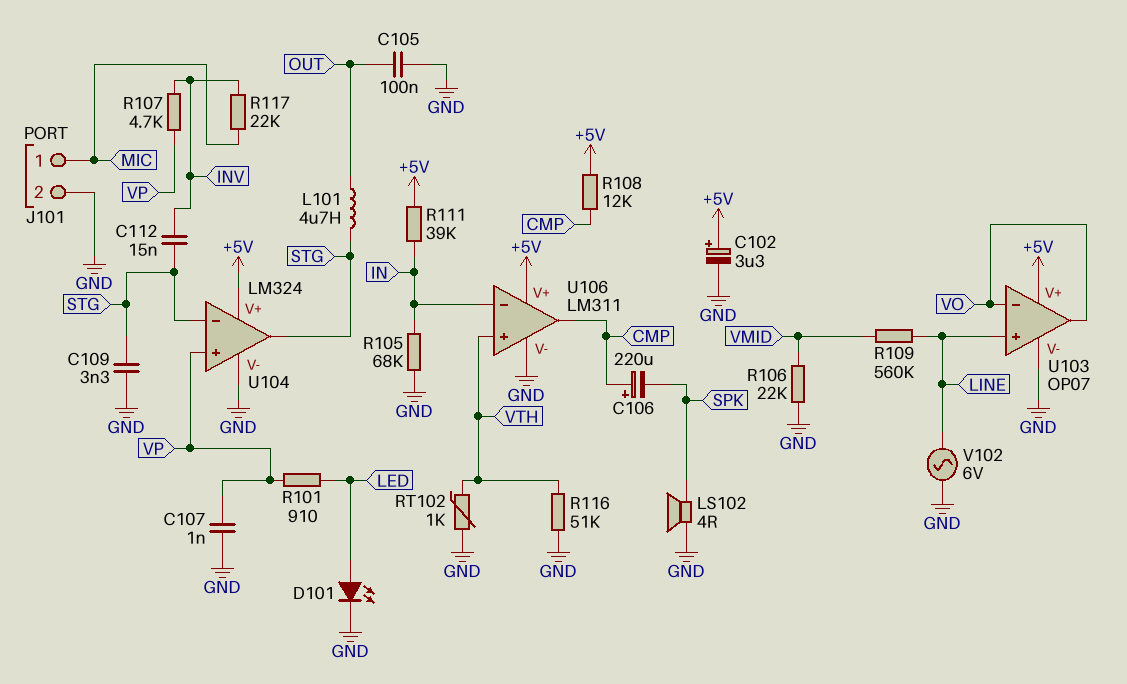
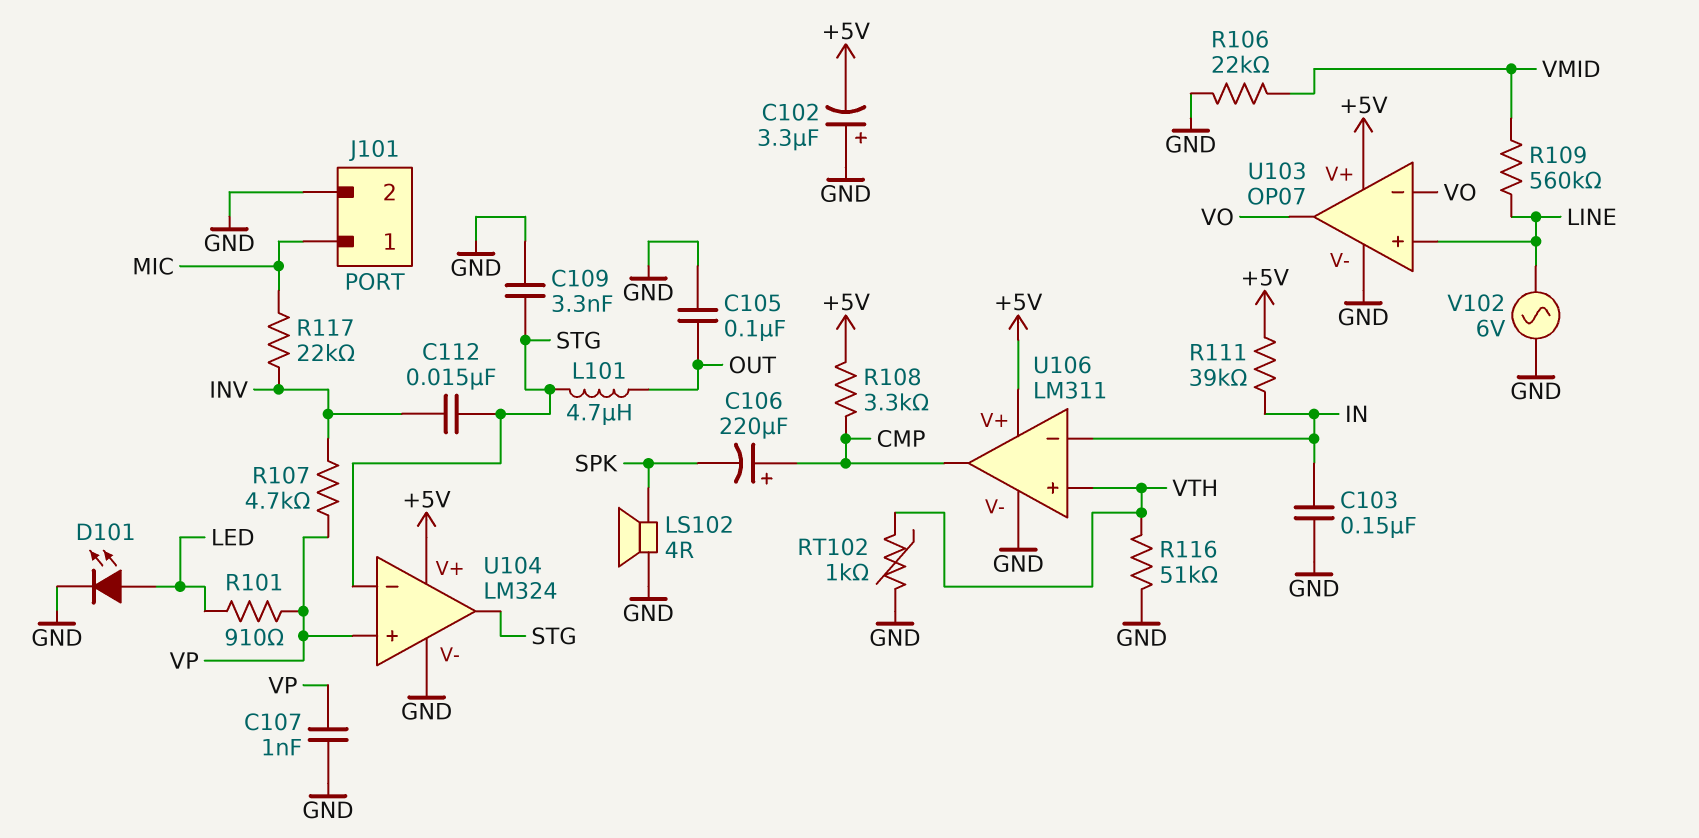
C102: 3.3uF (plus +5V, minus GND) -> 3.3uF (plus GND, minus +5V)
C103: none -> 150nF (GND, IN)
R105: 68k (GND, IN) -> none
R108: 12k (+5V, CMP) -> 3.3k (+5V, CMP)

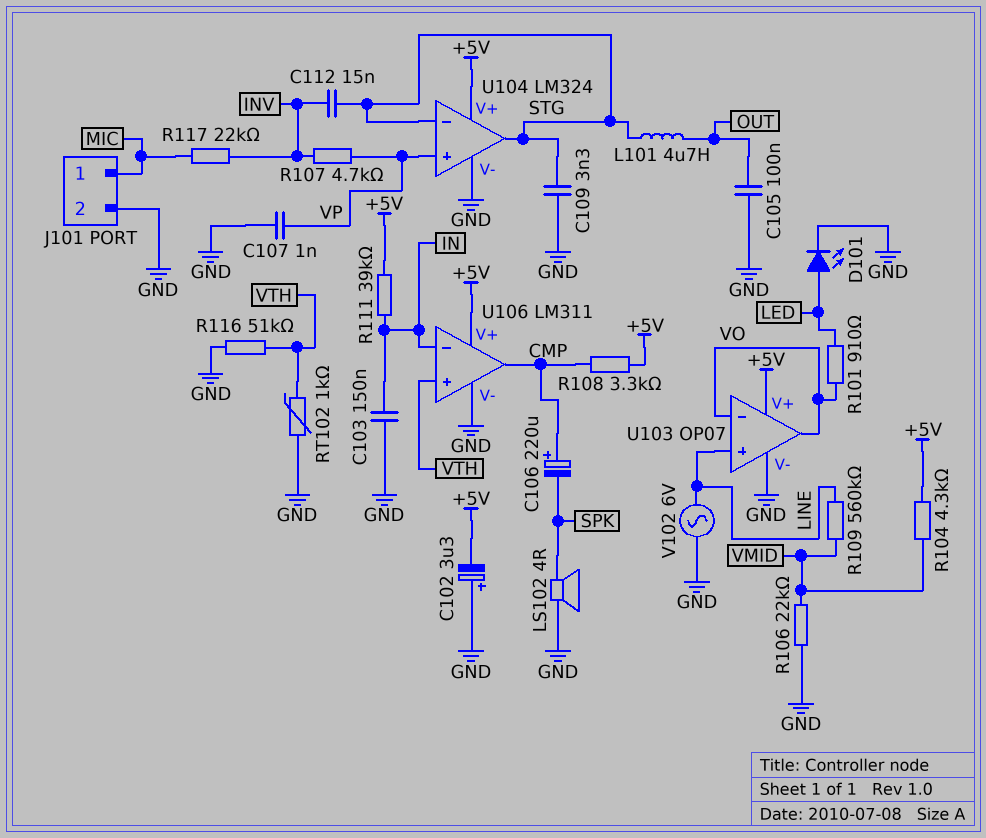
R101: 910 (LED, VP) -> 910 (LED, VO)
R104: none -> 4.3k (+5V, VMID)

